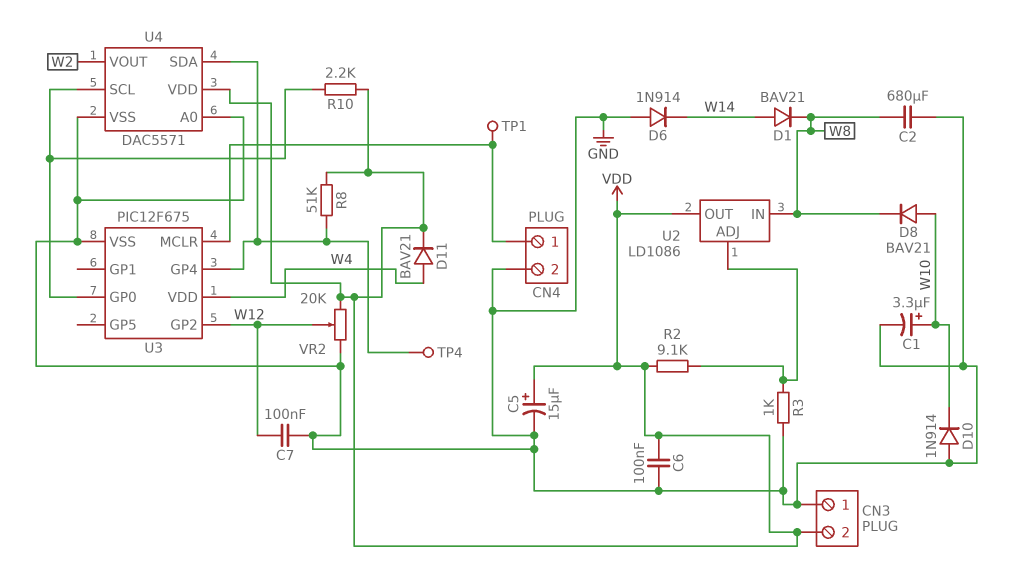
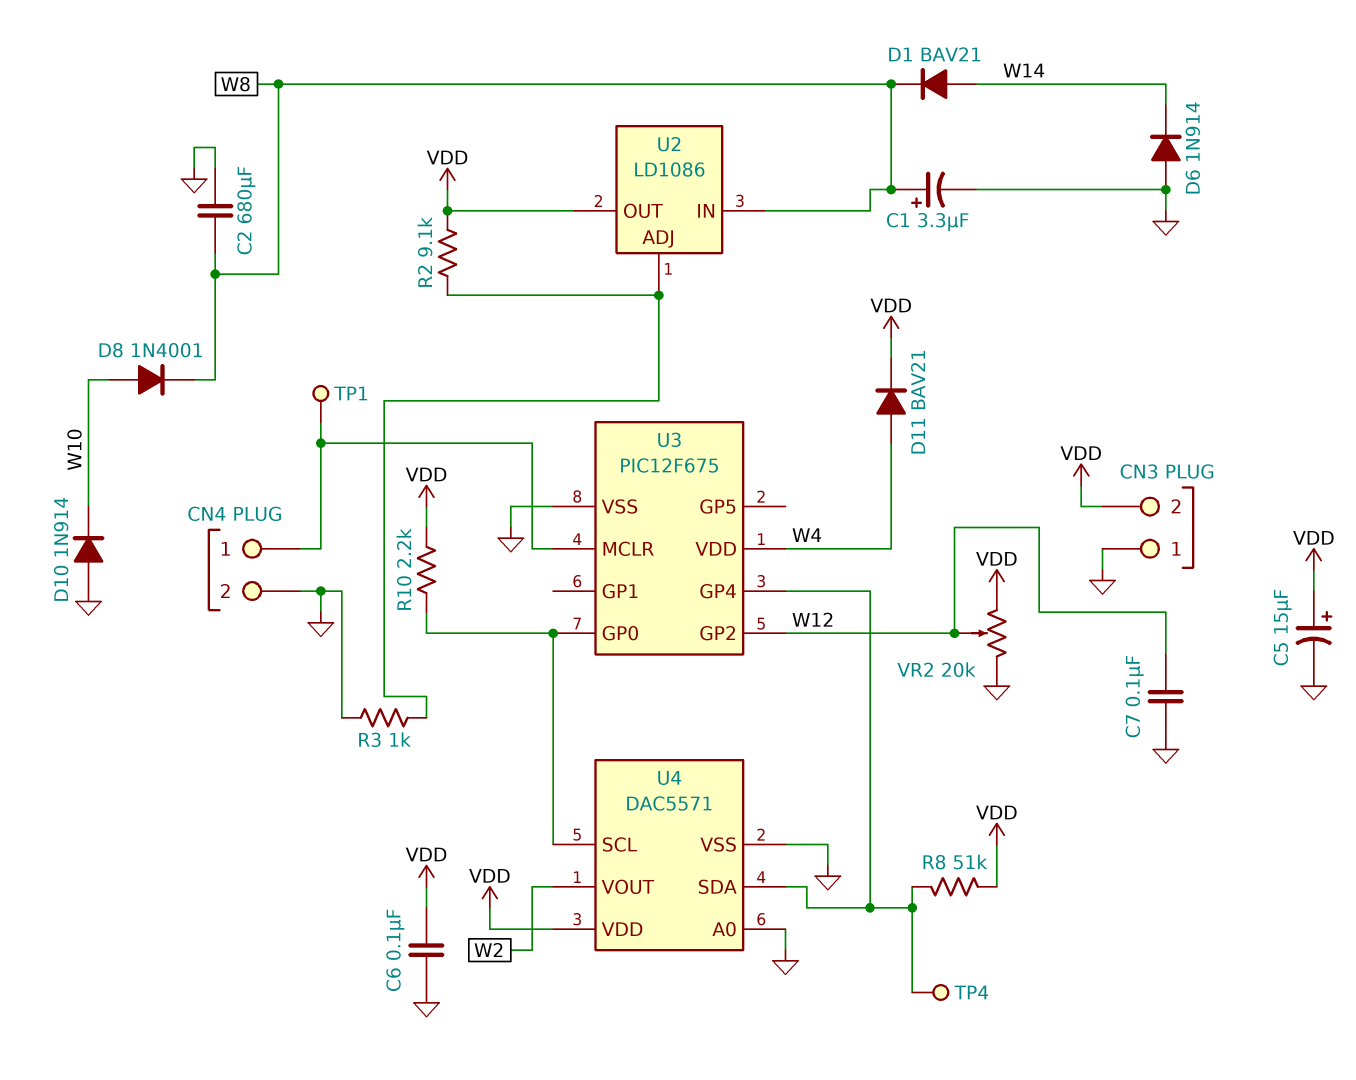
C1: 3.3uF (plus W10, minus GND) -> 3.3uF (plus W8, minus GND)
D8: diode BAV21 (A W10, K W8) -> diode 1N4001 (A W10, K W8)

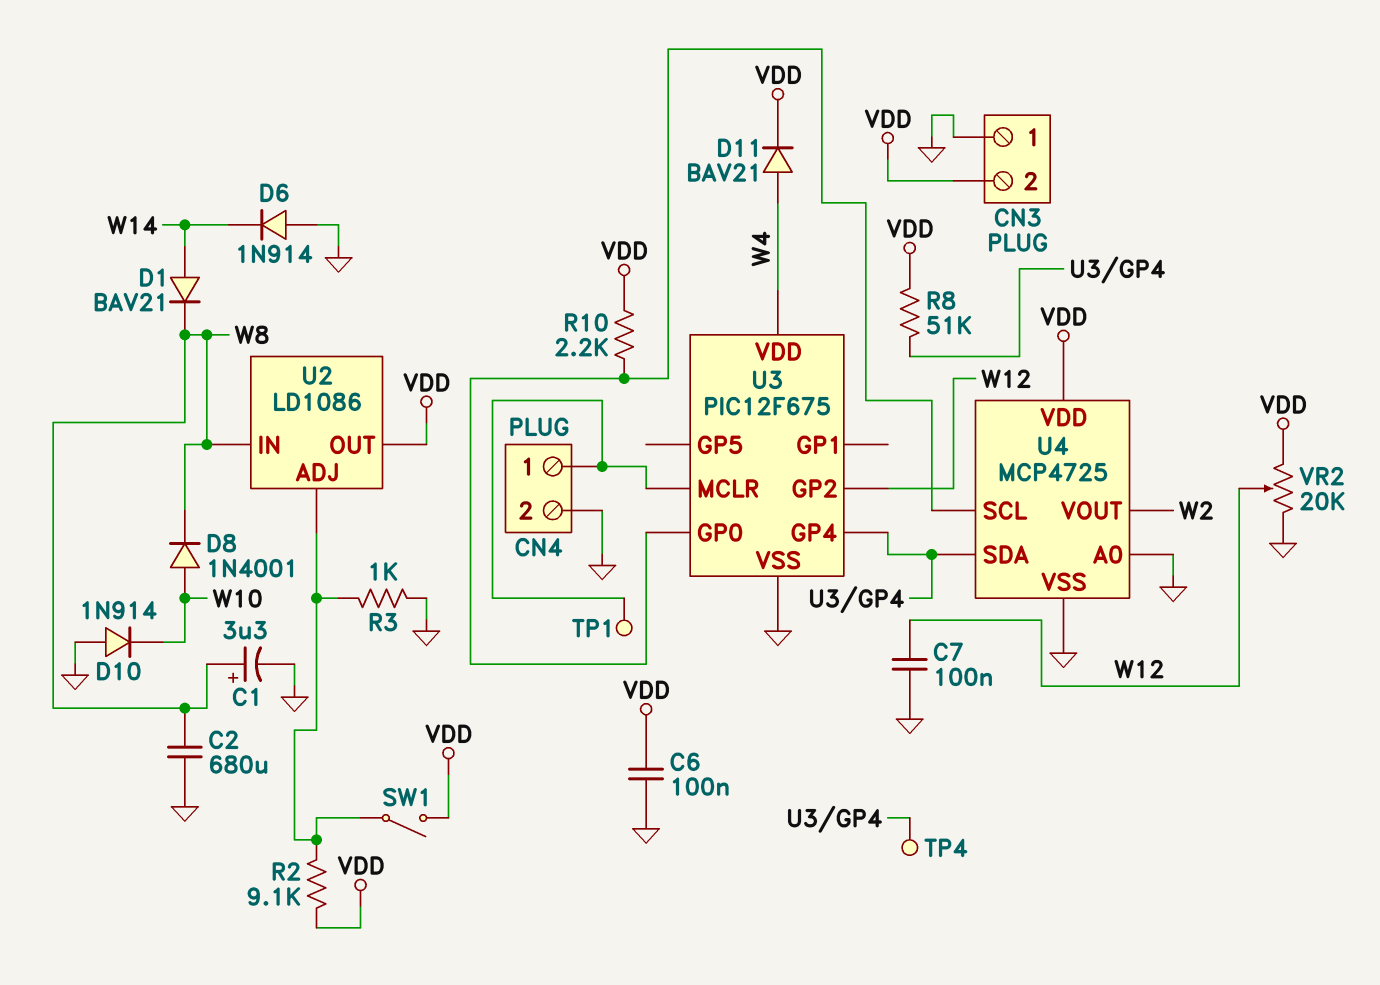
C5: 15uF (plus VDD, minus GND) -> none
SW1: none -> switch (U2/ADJ, VDD)
U4: DAC5571 -> MCP4725

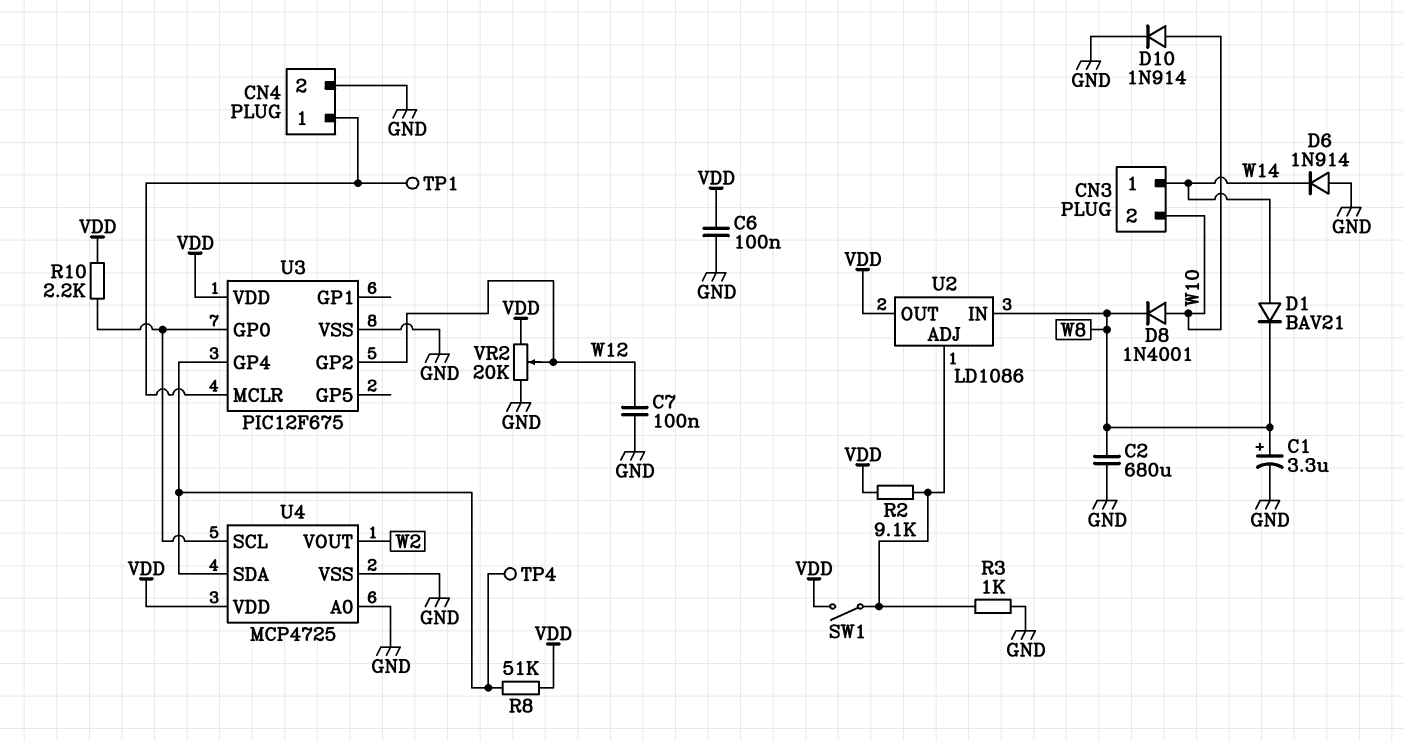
CN3 pin 1: GND -> W14
CN3 pin 2: VDD -> W10
D10: diode 1N914 (A GND, K W10) -> diode 1N914 (A W10, K GND)
D11: diode BAV21 (A W4, K VDD) -> none
U3 pin VDD: W4 -> VDD

